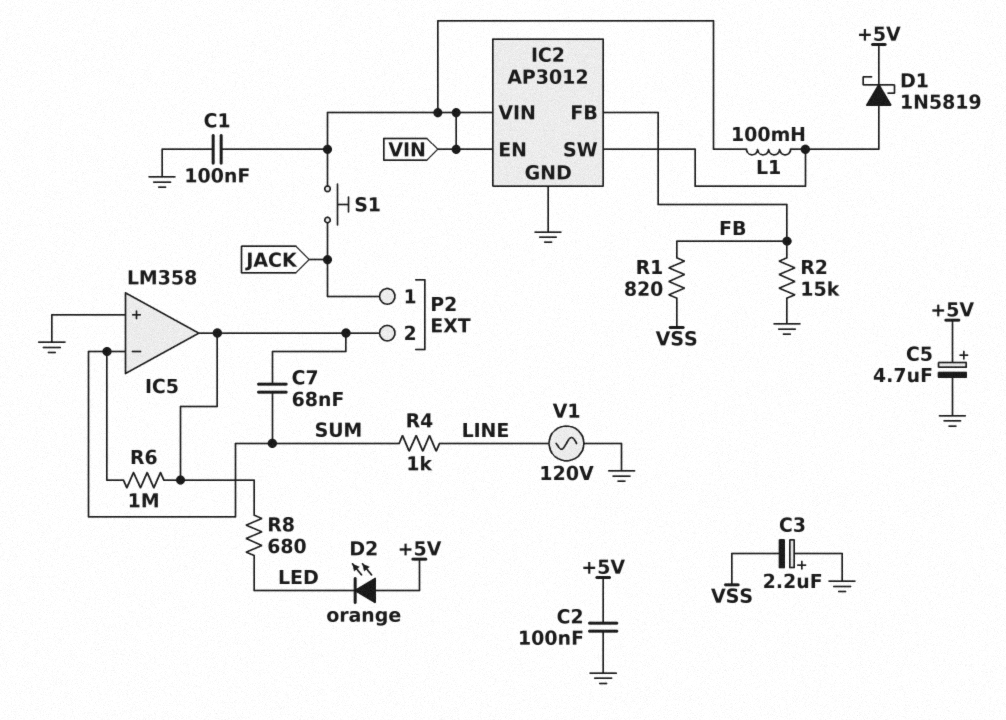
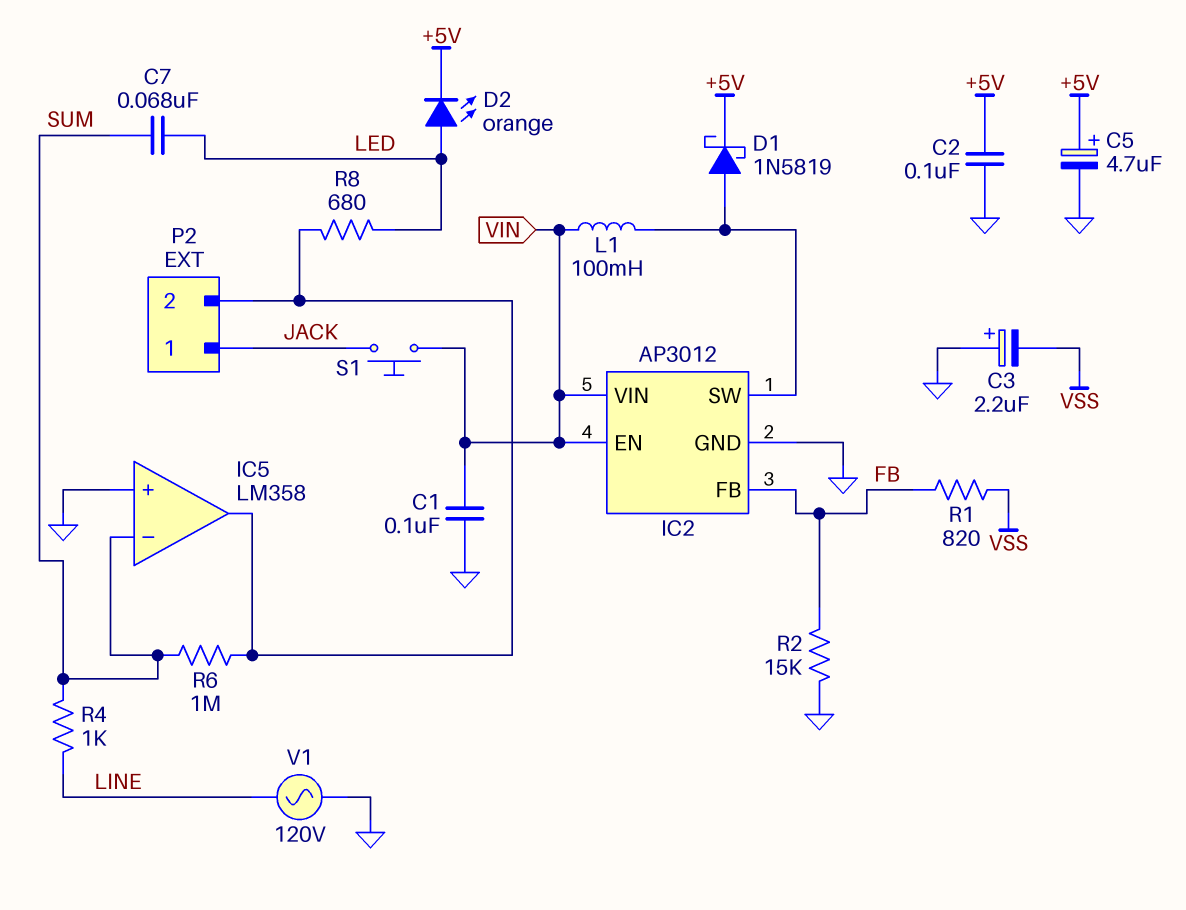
C7: 68nF (IC5/out, SUM) -> 68nF (LED, SUM)
D2: LED orange (A +5V, K LED) -> LED orange (A LED, K +5V)

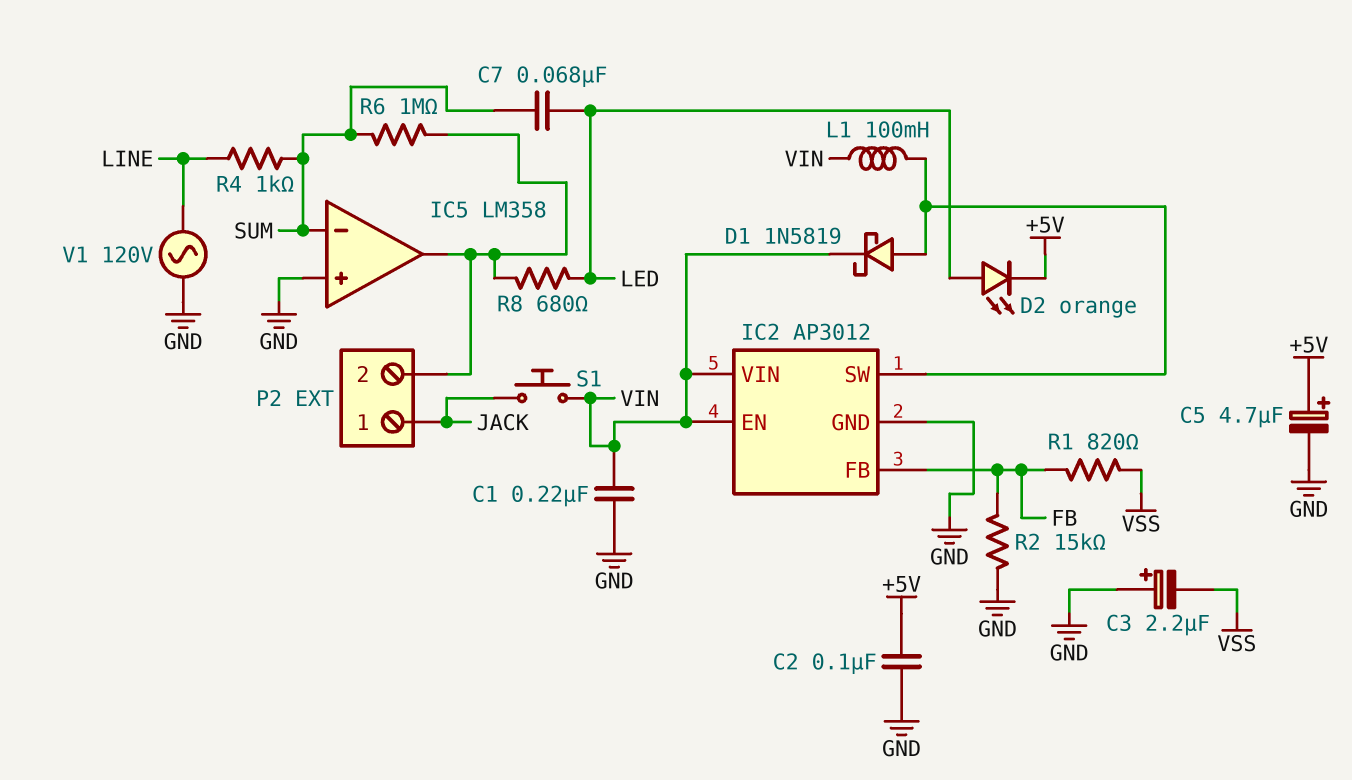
C1: 100nF (GND, VIN) -> 220nF (GND, VIN)
D1: schottky 1N5819 (A IC2/SW, K +5V) -> schottky 1N5819 (A IC2/SW, K VIN)

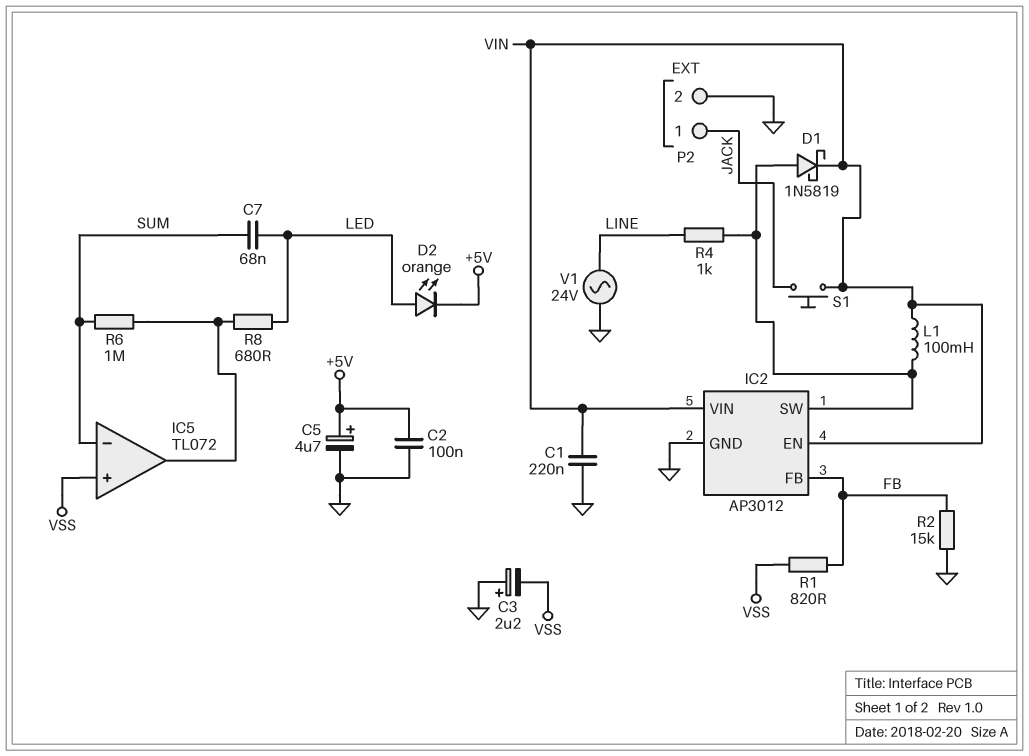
IC5: LM358 -> TL072
IC5 pin in+: GND -> VSS
P2 pin 2: IC5/out -> GND
R4: 1k (LINE, SUM) -> 1k (IC2/SW, LINE)
V1: AC 120V (GND, LINE) -> AC 24V (GND, LINE)

